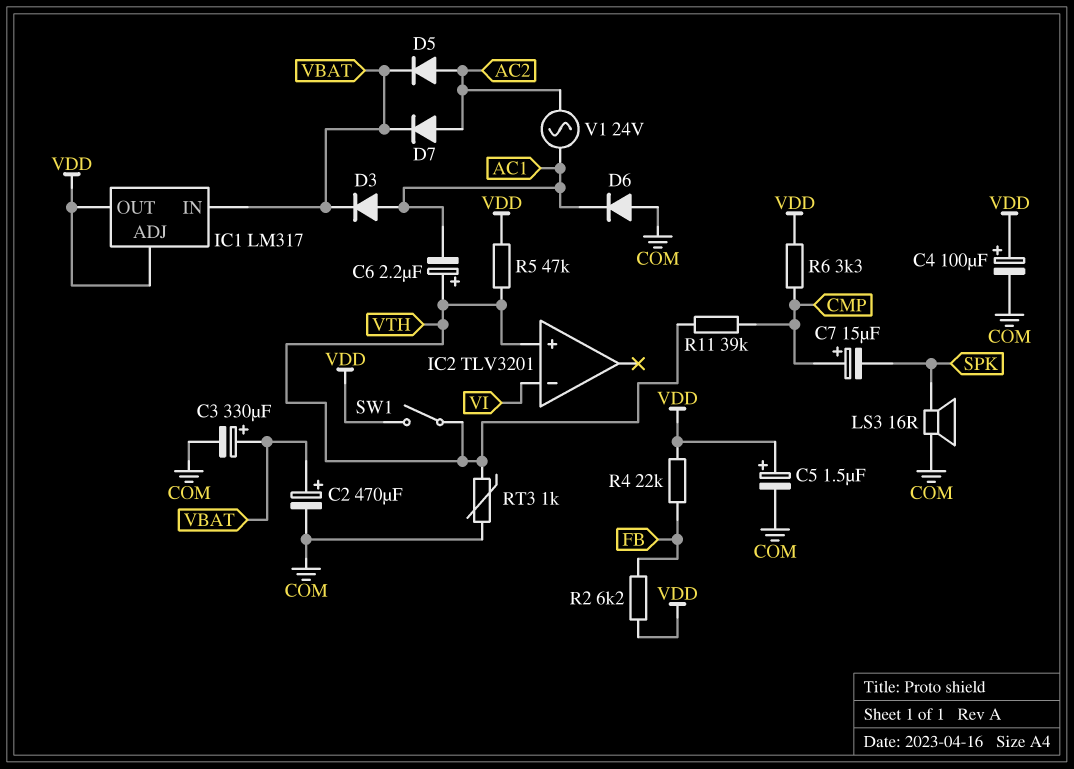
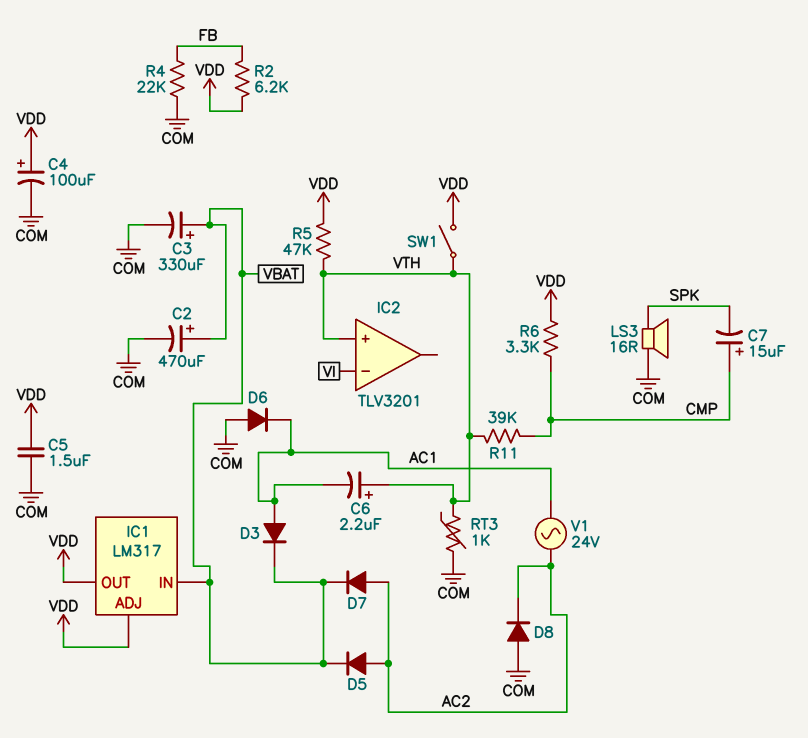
C5: 1.5uF (plus VDD, minus COM) -> 1.5uF (COM, VDD)
D8: none -> diode (A COM, K AC2)
R4: 22k (FB, VDD) -> 22k (COM, FB)

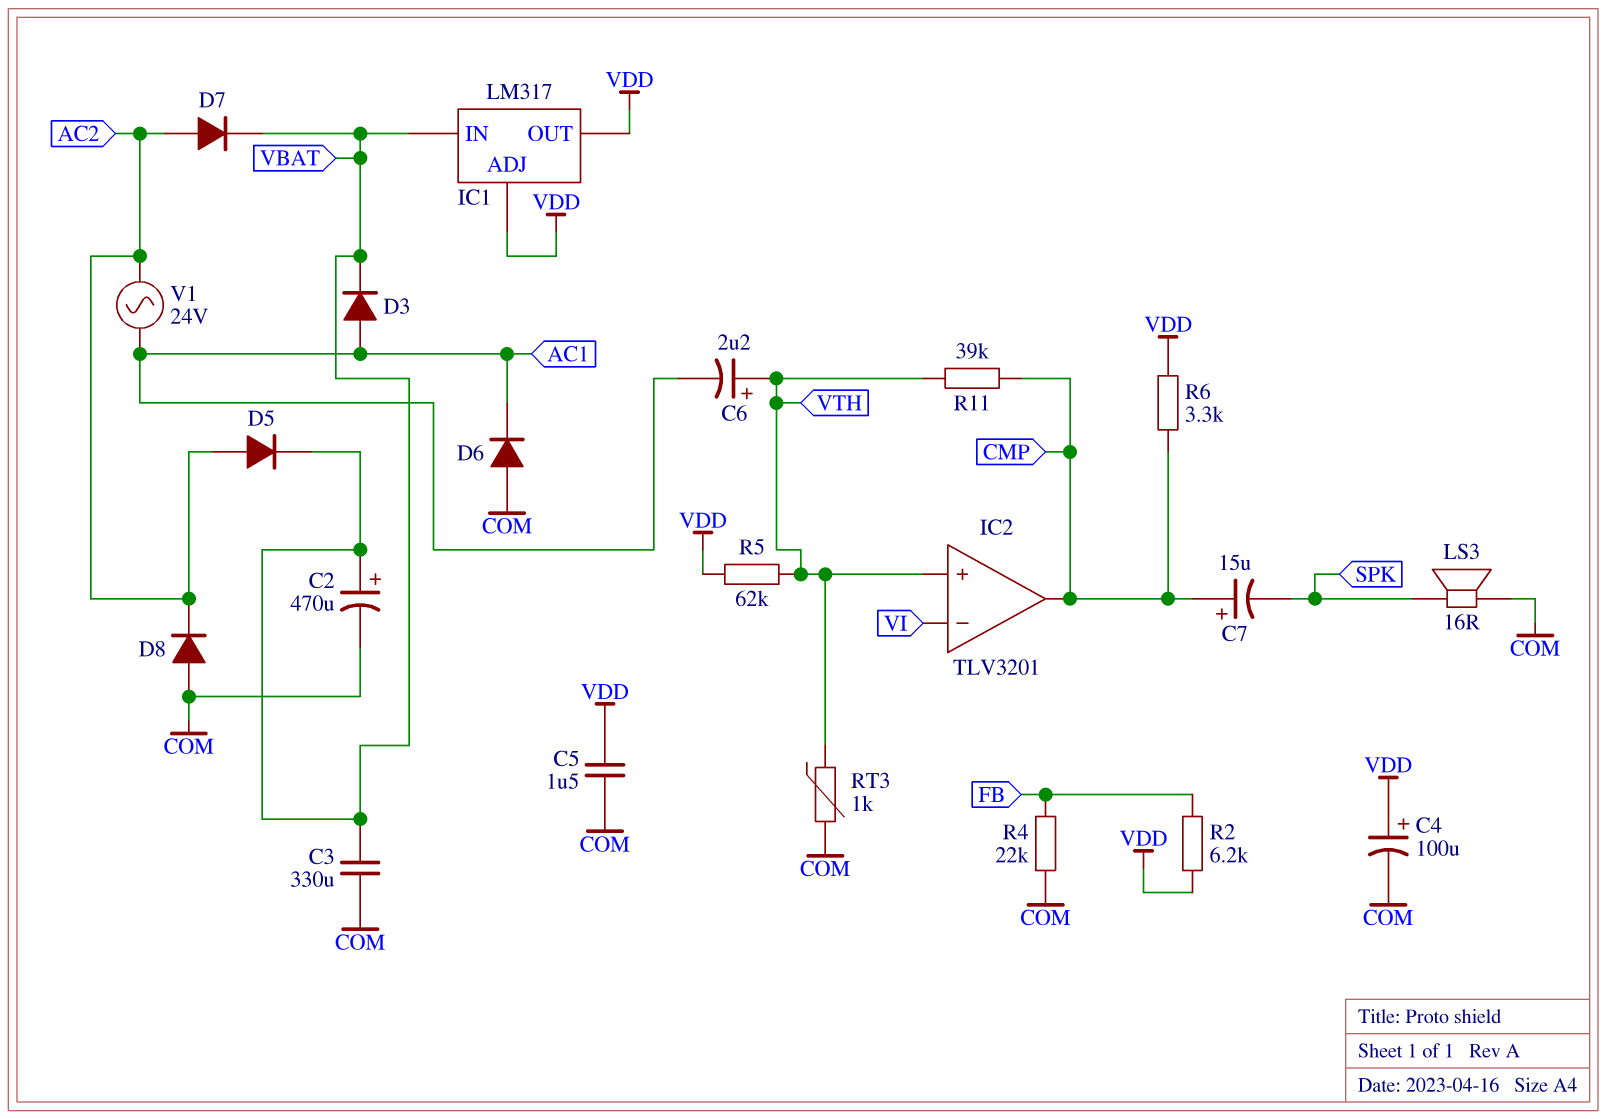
C3: 330uF (plus VBAT, minus COM) -> 330uF (COM, VBAT)
IC2 pin out: none -> CMP
R5: 47k (VDD, VTH) -> 62k (VDD, VTH)
SW1: switch (VDD, VTH) -> none

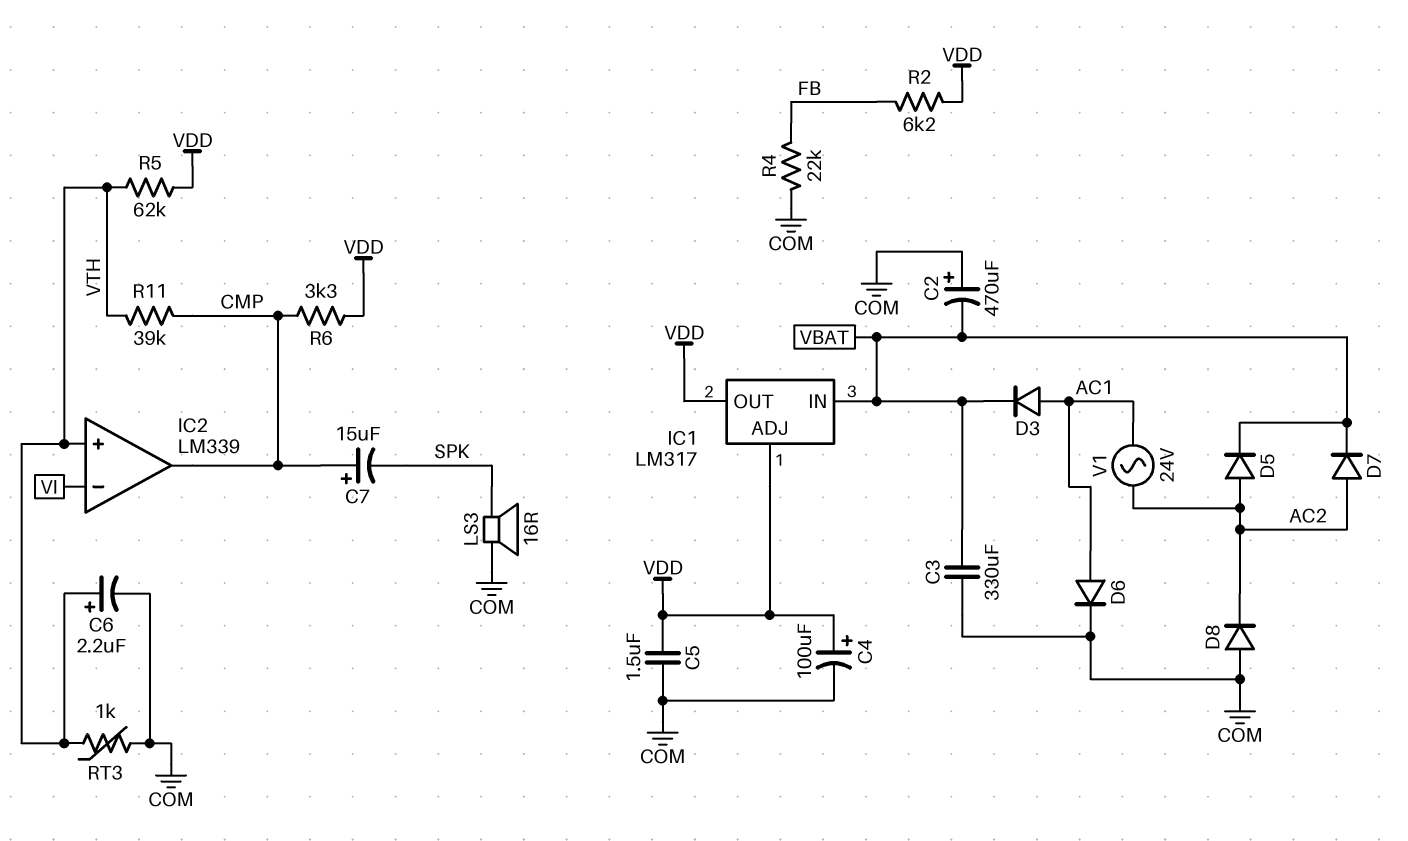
C2: 470uF (plus VBAT, minus COM) -> 470uF (plus COM, minus VBAT)
C6: 2.2uF (plus VTH, minus AC1) -> 2.2uF (plus VTH, minus COM)
D6: diode (A COM, K AC1) -> diode (A AC1, K COM)
IC2: TLV3201 -> LM339

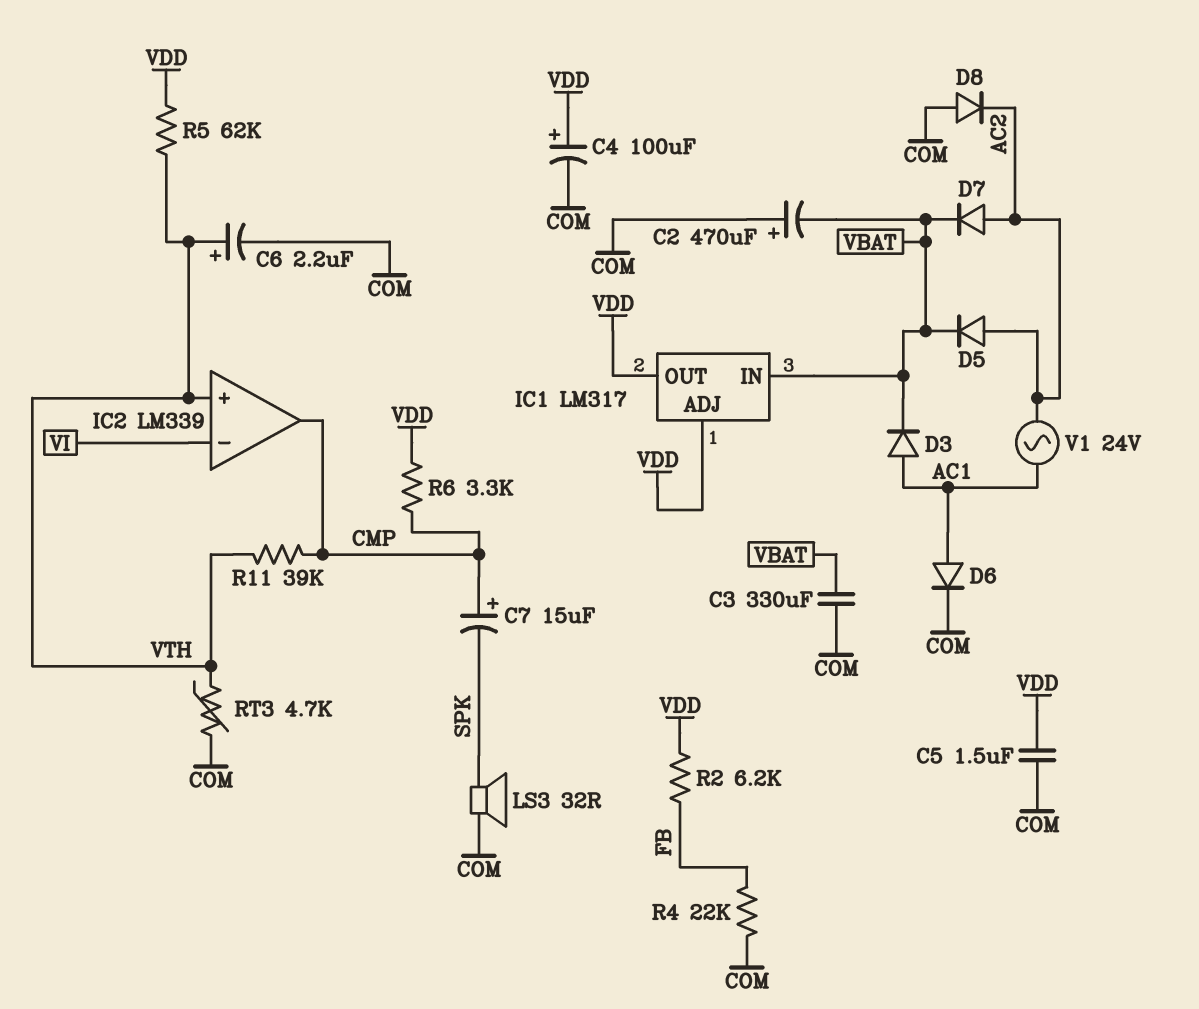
LS3: speaker 16R (COM, SPK) -> speaker 32R (COM, SPK)
RT3: 1k (COM, VTH) -> 4.7k (COM, VTH)

